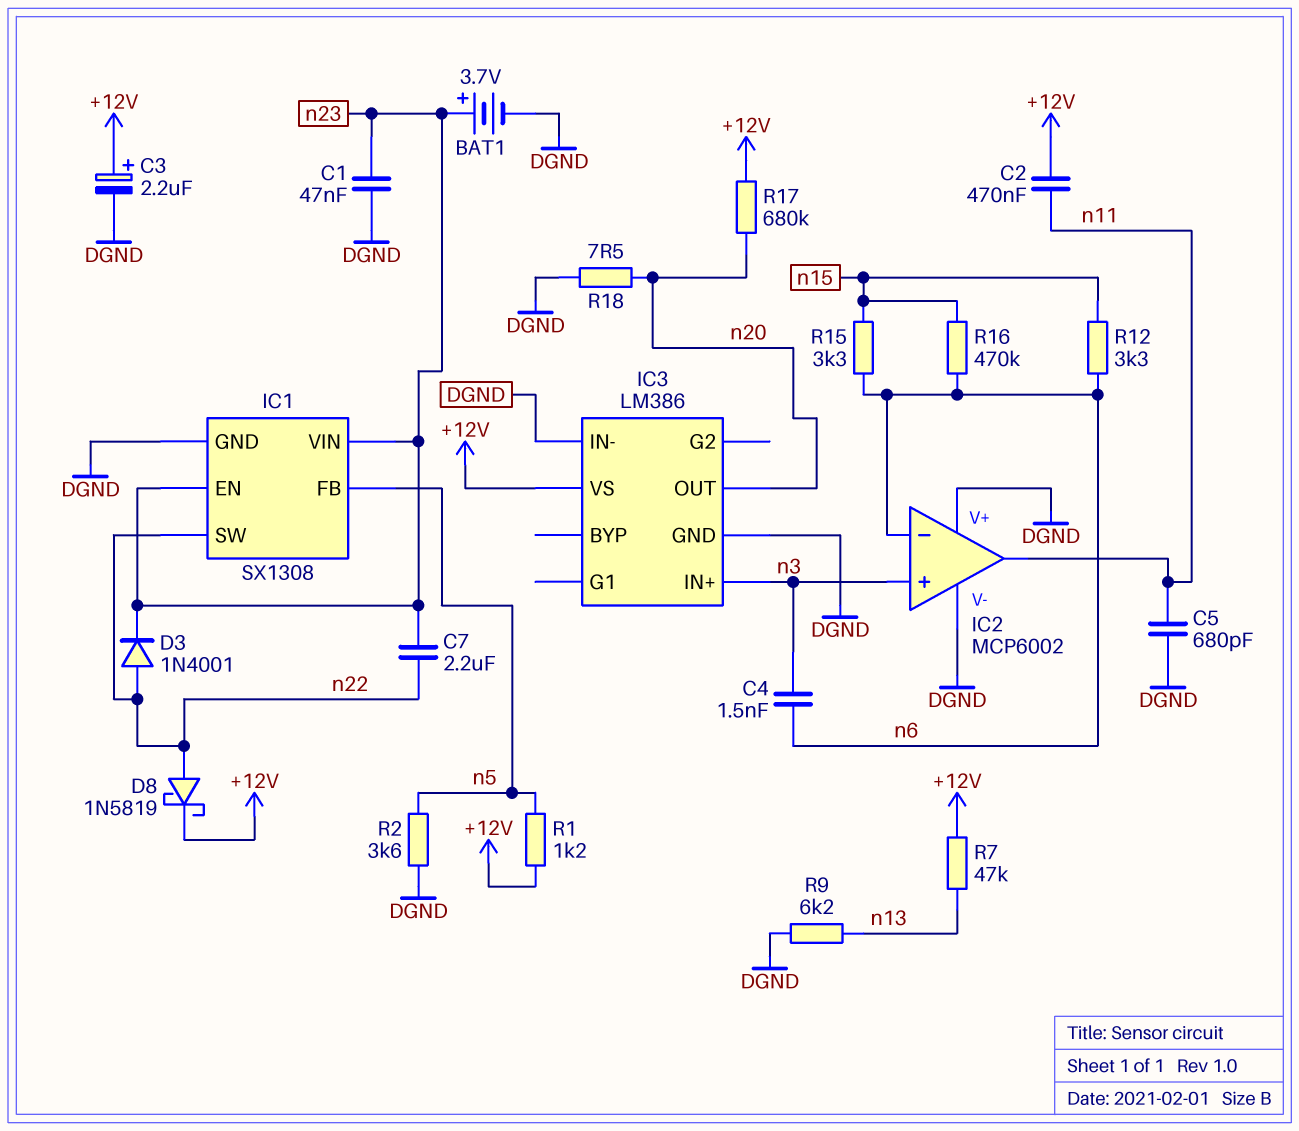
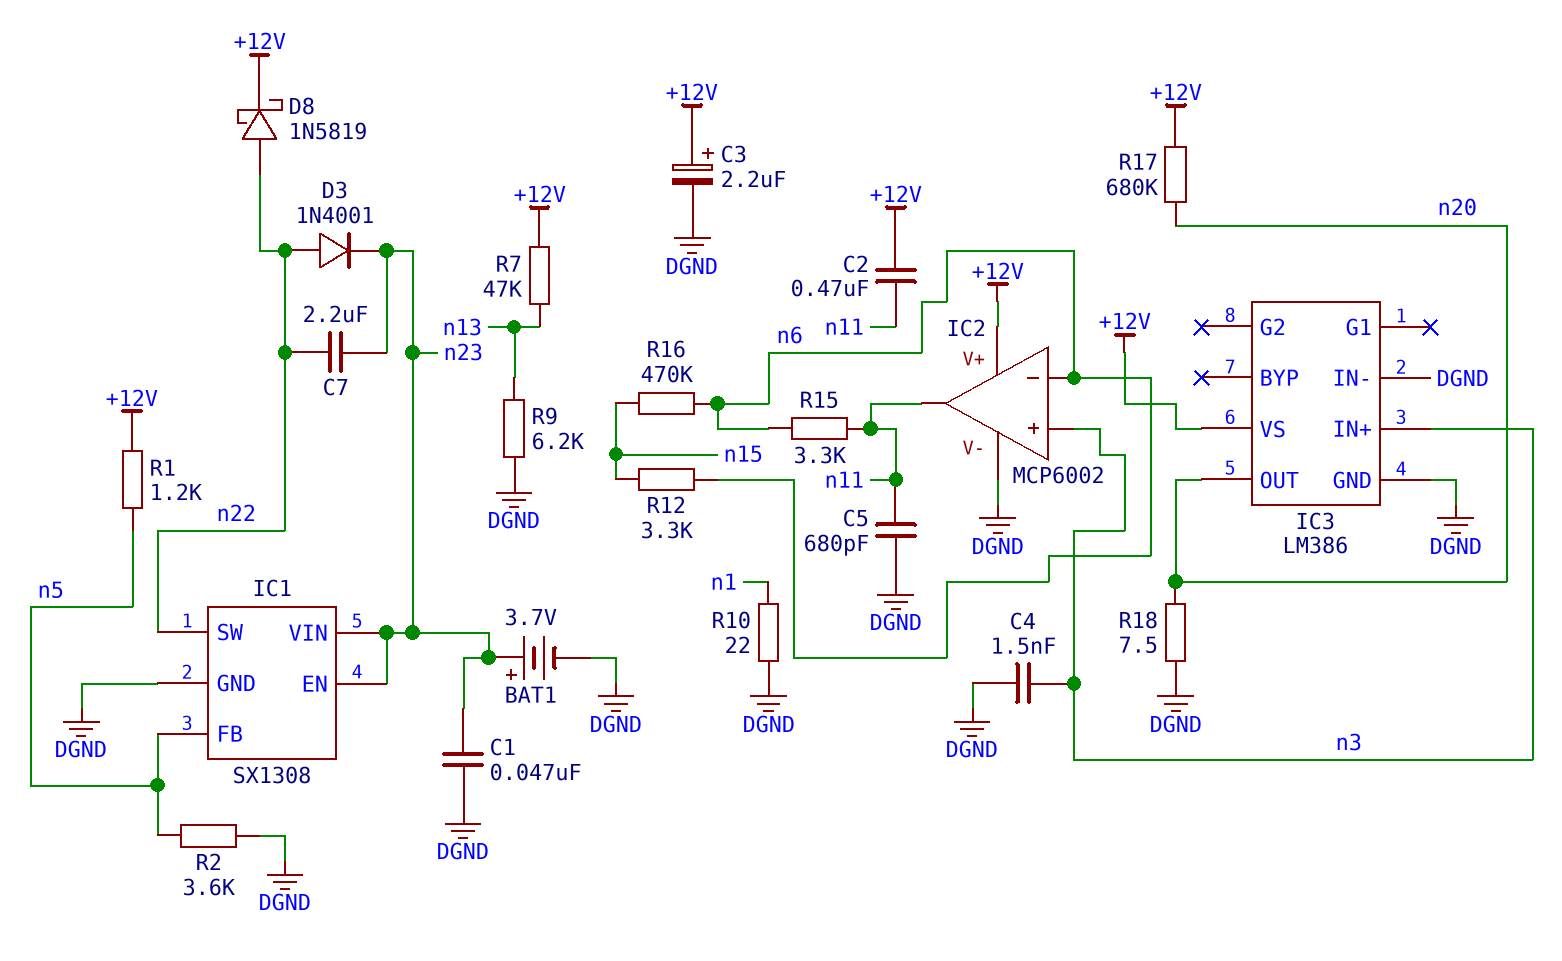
C4: 1.5nF (n3, n6) -> 1.5nF (DGND, n3)
IC2 pin V+: DGND -> +12V
R10: none -> 22 (DGND, n1)
R15: 3.3k (n6, n15) -> 3.3k (n6, n11)

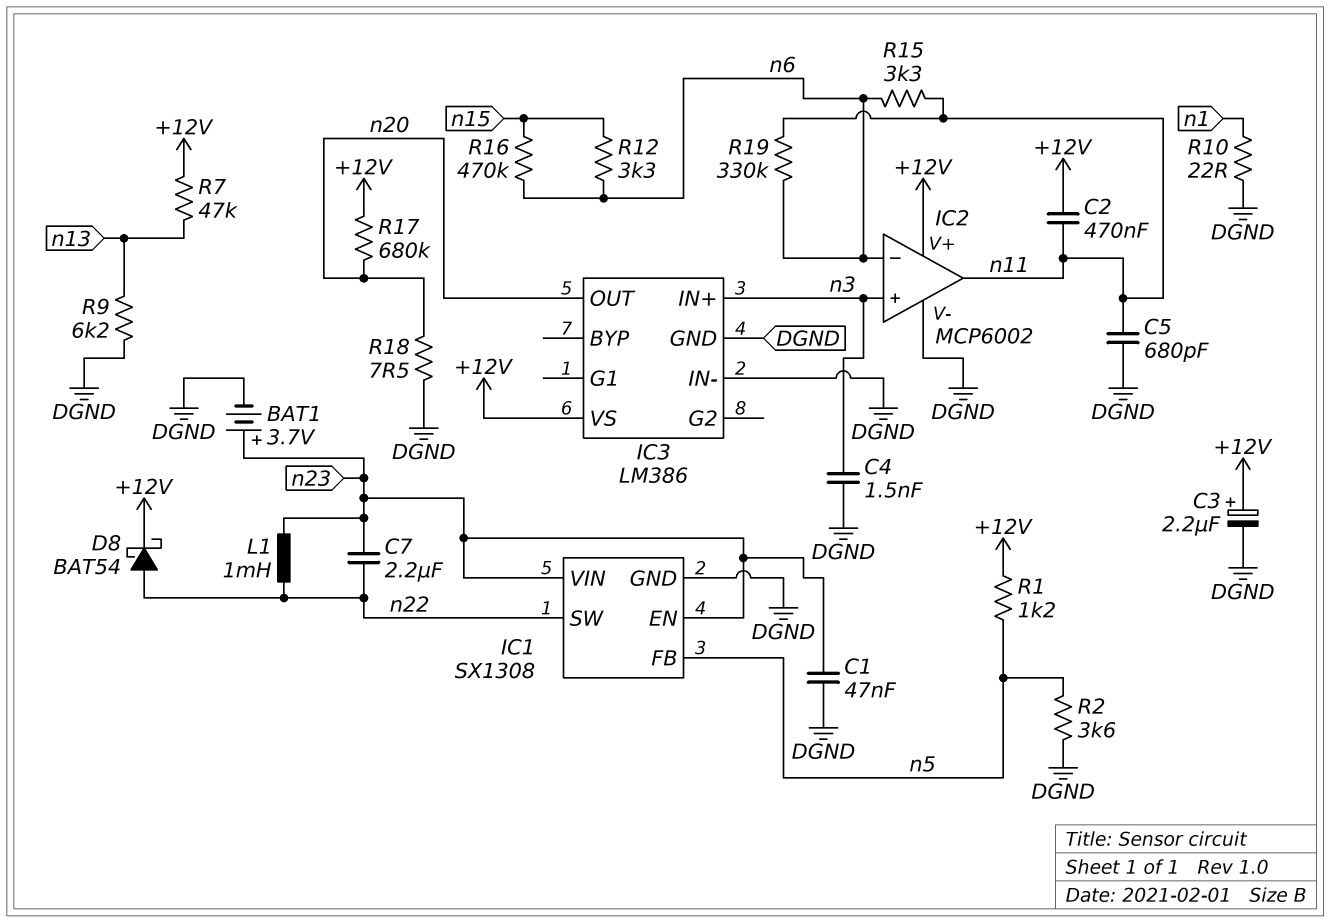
D3: diode 1N4001 (A n22, K n23) -> none
D8: schottky 1N5819 (A n22, K +12V) -> schottky BAT54 (A n22, K +12V)
L1: none -> 1mH (n22, n23)
R19: none -> 330k (n6, n11)

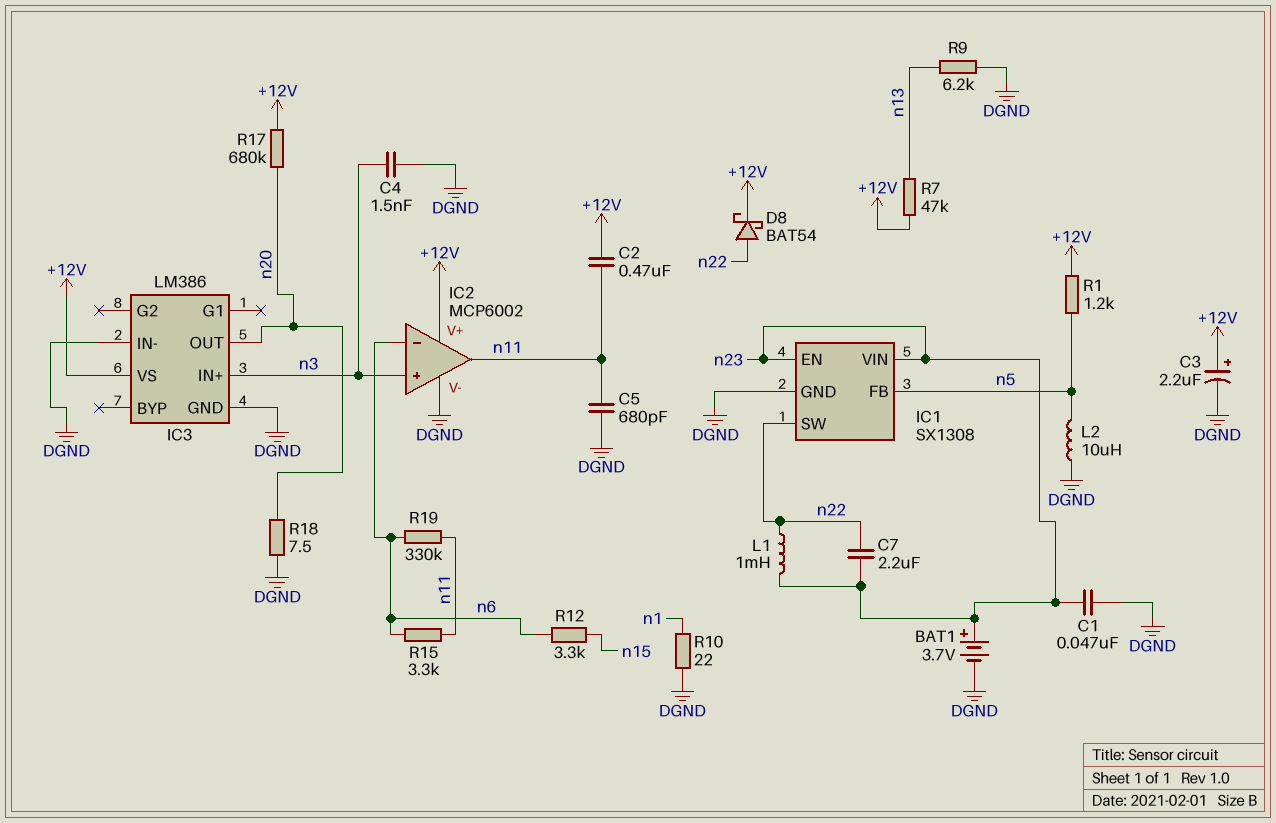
L2: none -> 10uH (DGND, n5)
R2: 3.6k (DGND, n5) -> none
R16: 470k (n6, n15) -> none

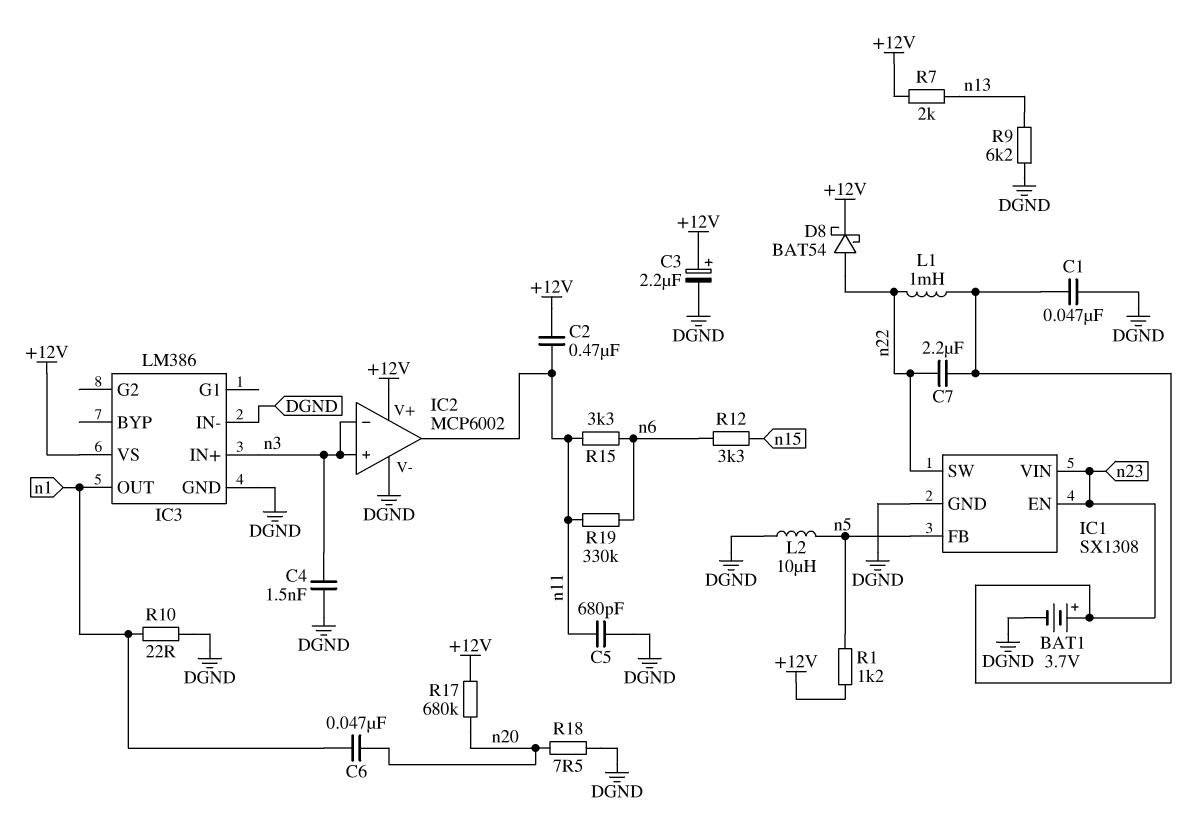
C6: none -> 47nF (n1, n20)
IC2 pin in-: n6 -> n3
IC3 pin OUT: n20 -> n1
R7: 47k (+12V, n13) -> 2k (+12V, n13)

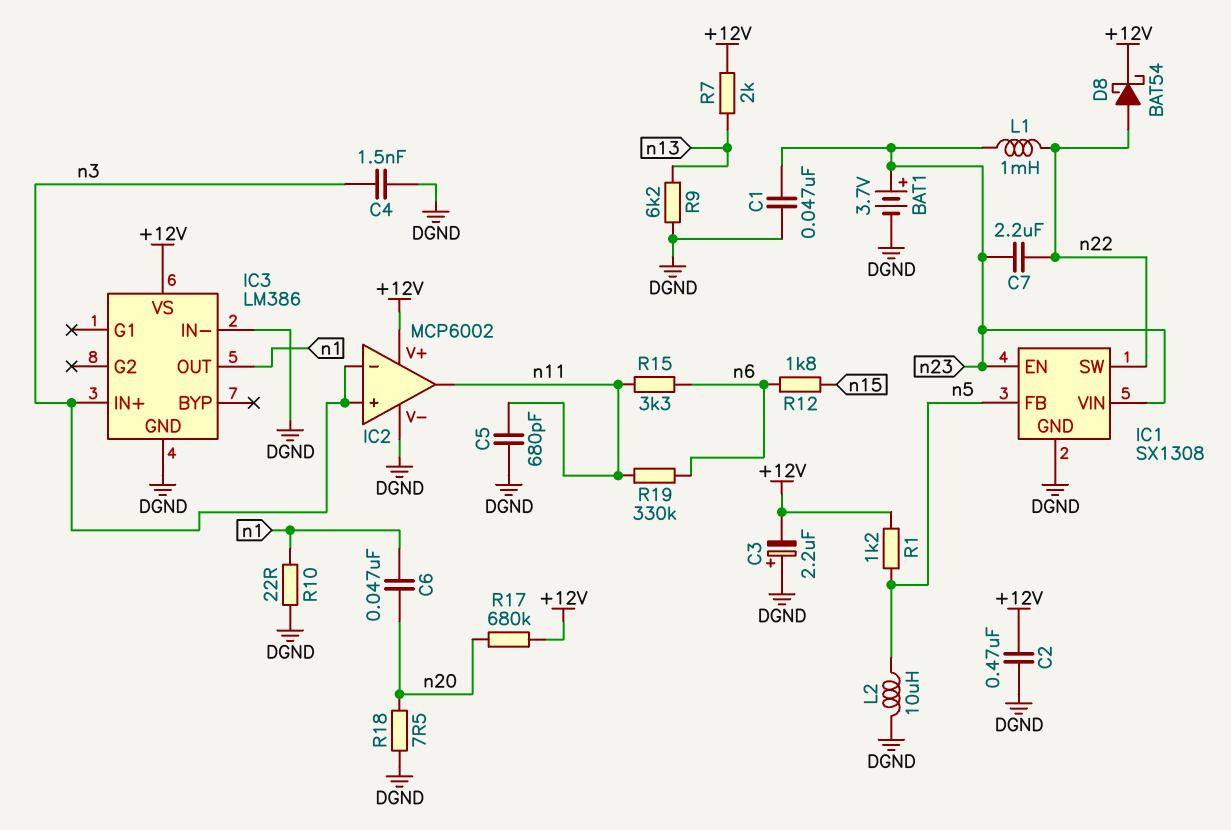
C2: 470nF (+12V, n11) -> 470nF (+12V, DGND)
C3: 2.2uF (plus +12V, minus DGND) -> 2.2uF (plus DGND, minus +12V)
R12: 3.3k (n6, n15) -> 1.8k (n6, n15)

